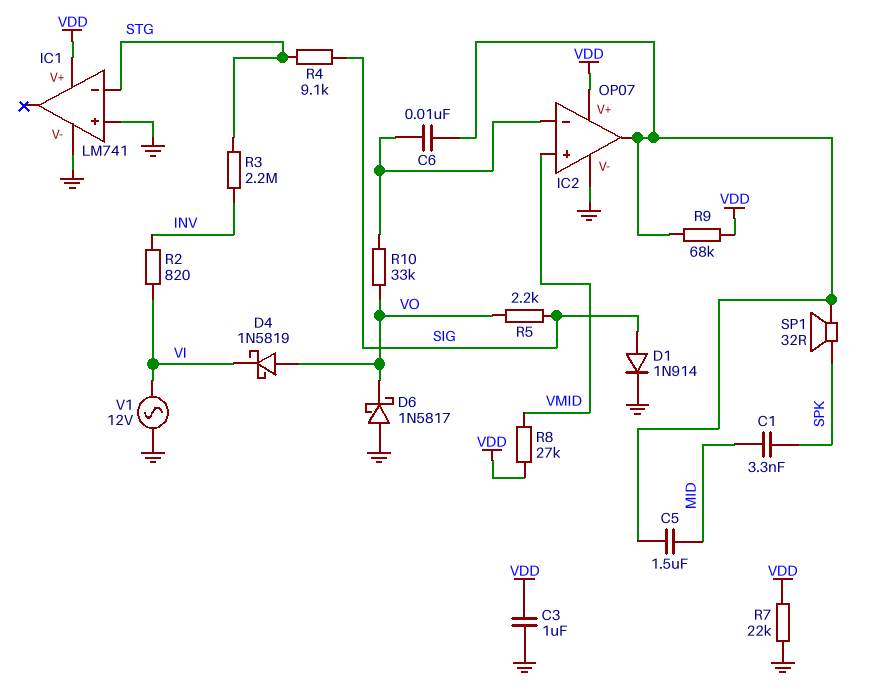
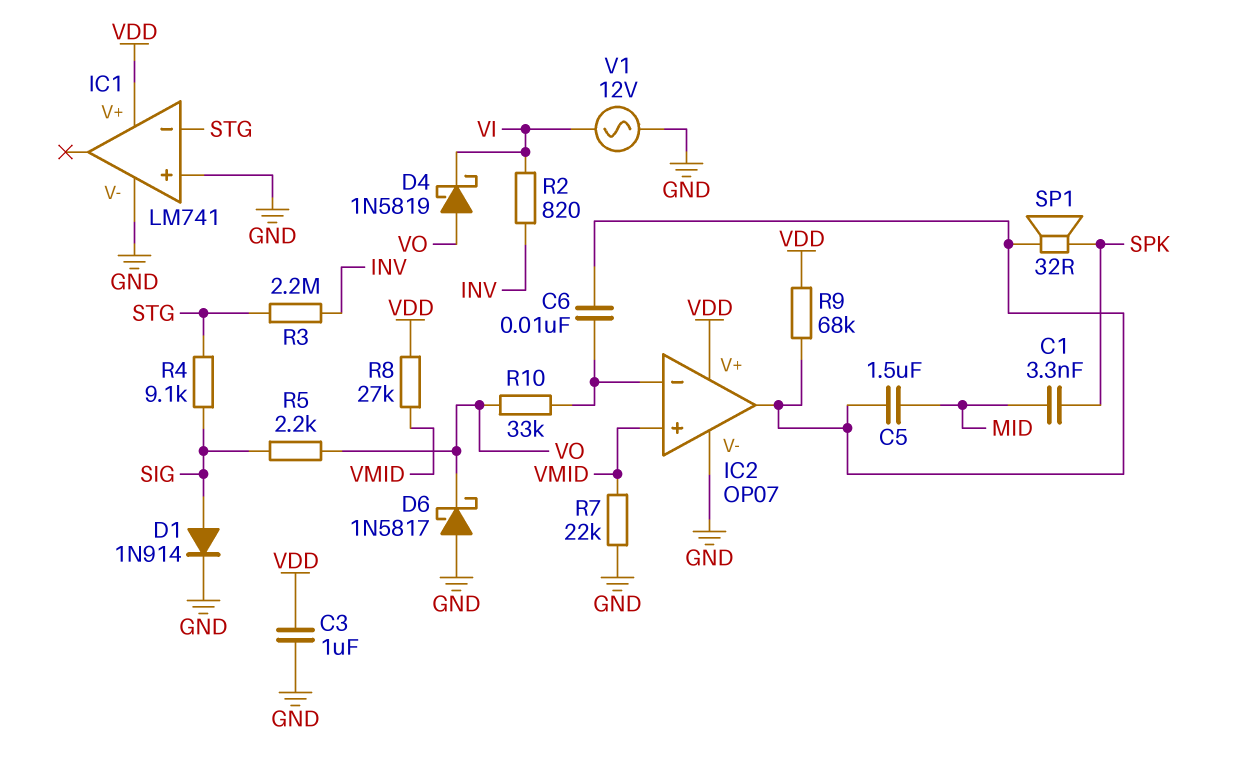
R7: 22k (GND, VDD) -> 22k (GND, VMID)

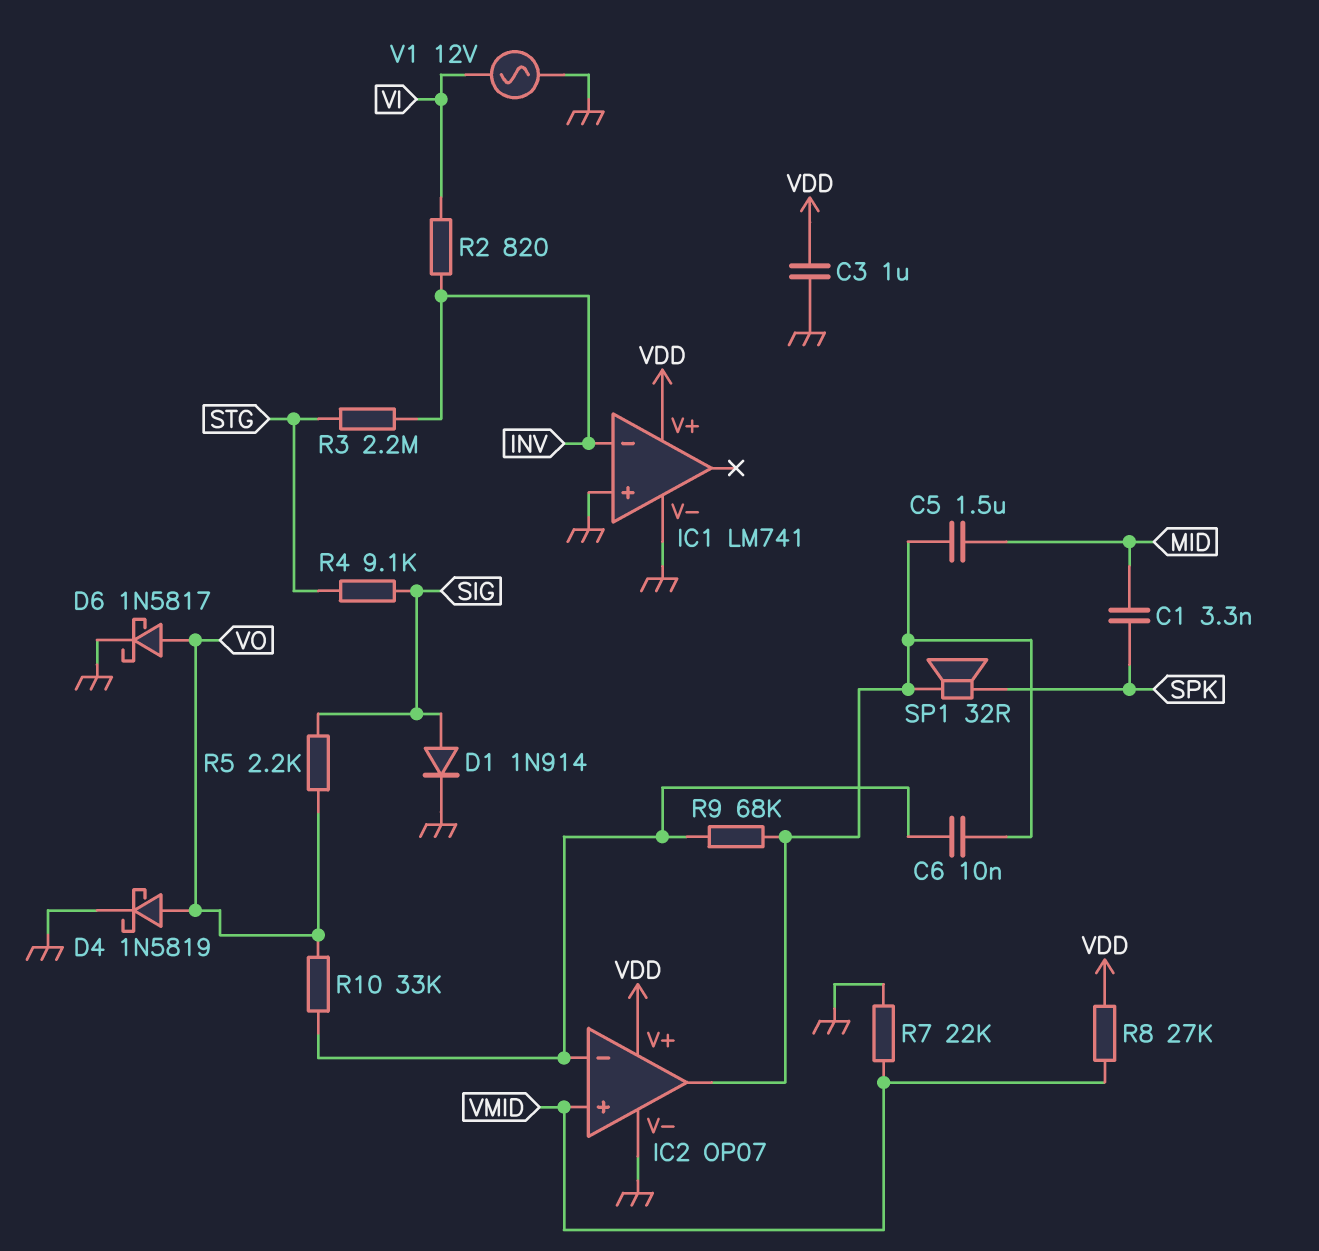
D4: schottky 1N5819 (A VO, K VI) -> schottky 1N5819 (A VO, K GND)
D6: schottky 1N5817 (A GND, K VO) -> schottky 1N5817 (A VO, K GND)
IC1 pin in-: STG -> INV
R9: 68k (IC2/out, VDD) -> 68k (IC2/in-, IC2/out)

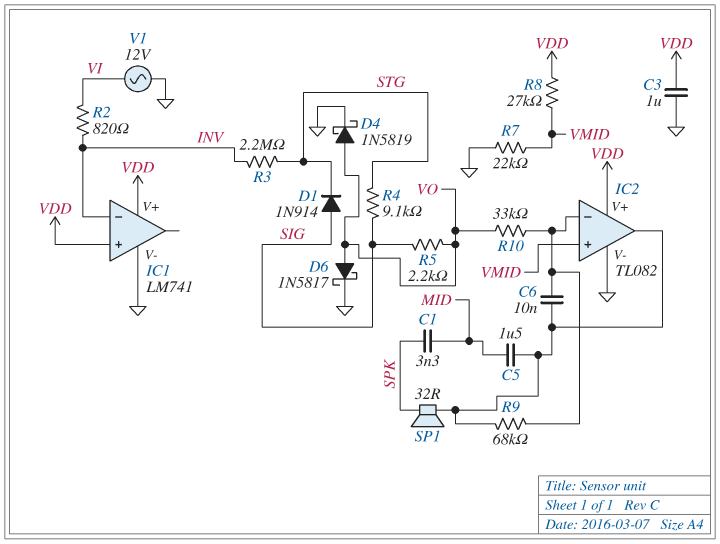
D1: diode 1N914 (A SIG, K GND) -> diode 1N914 (A SIG, K STG)
IC1 pin in+: GND -> VDD
IC2: OP07 -> TL082

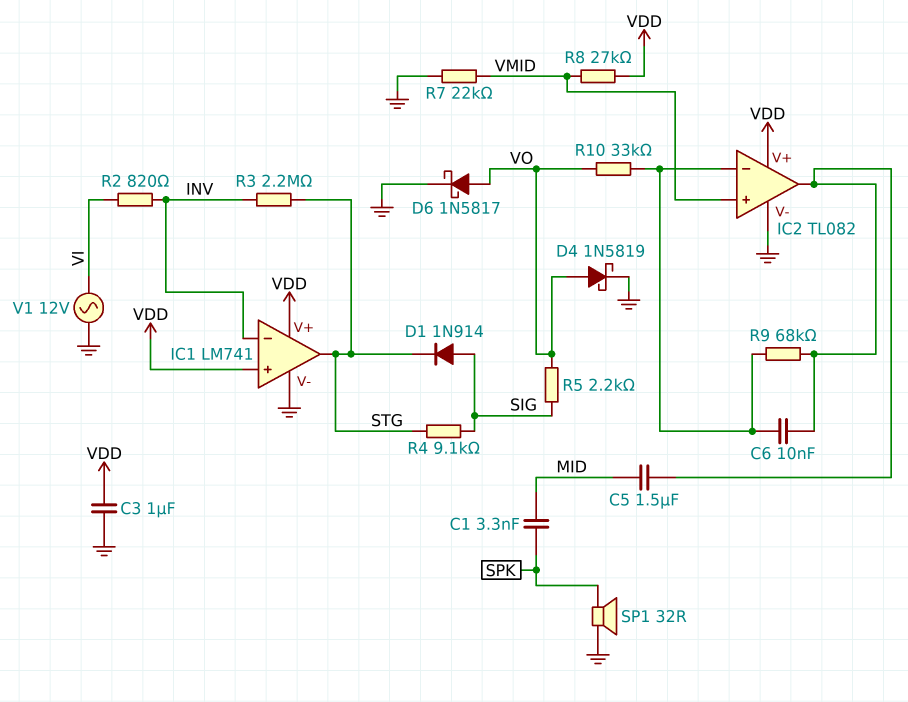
IC1 pin out: none -> STG
SP1: speaker 32R (IC2/out, SPK) -> speaker 32R (GND, SPK)

